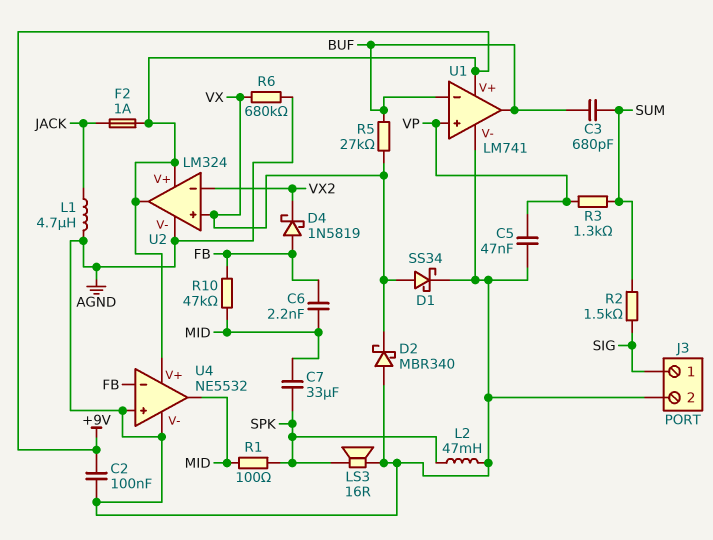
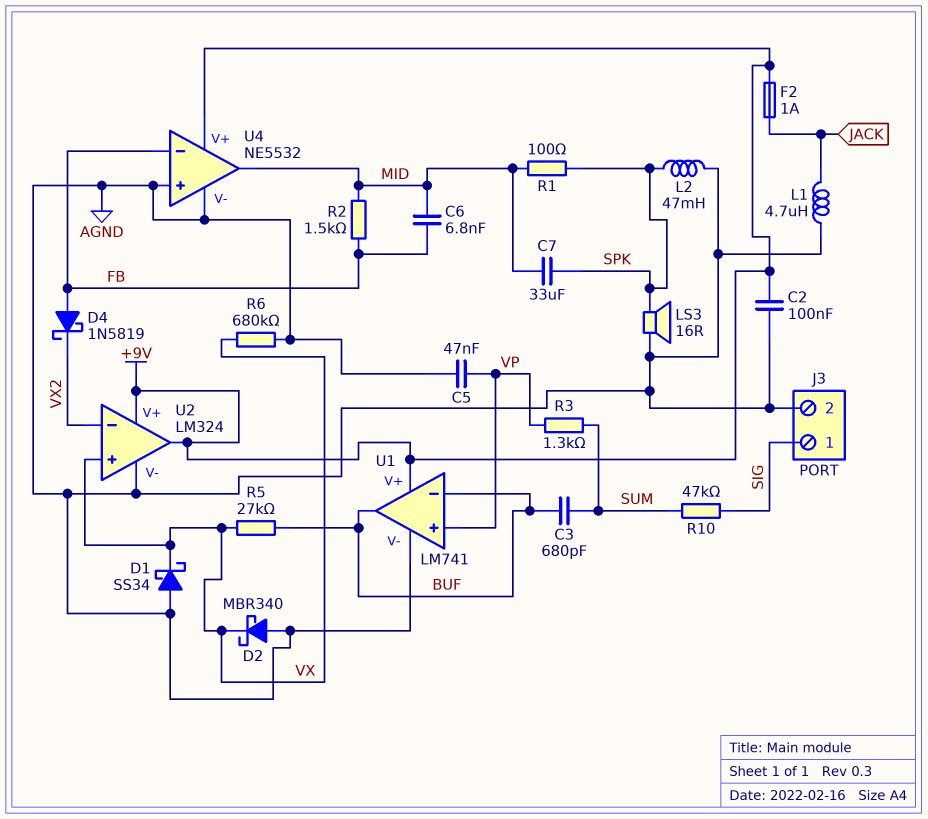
C6: 2.2nF (FB, MID) -> 6.8nF (FB, MID)
D1: schottky SS34 (A VX, K AGND) -> schottky SS34 (A AGND, K VX)
R2: 1.5k (SIG, SUM) -> 1.5k (FB, MID)
R10: 47k (FB, MID) -> 47k (SIG, SUM)

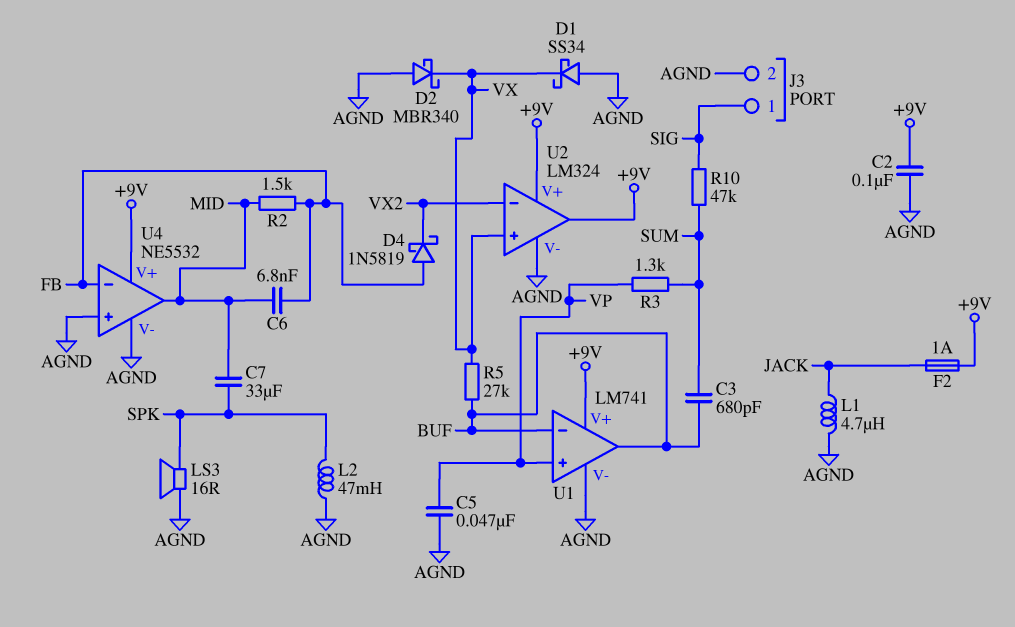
R1: 100 (MID, SPK) -> none
R6: 680k (AGND, VX) -> none

